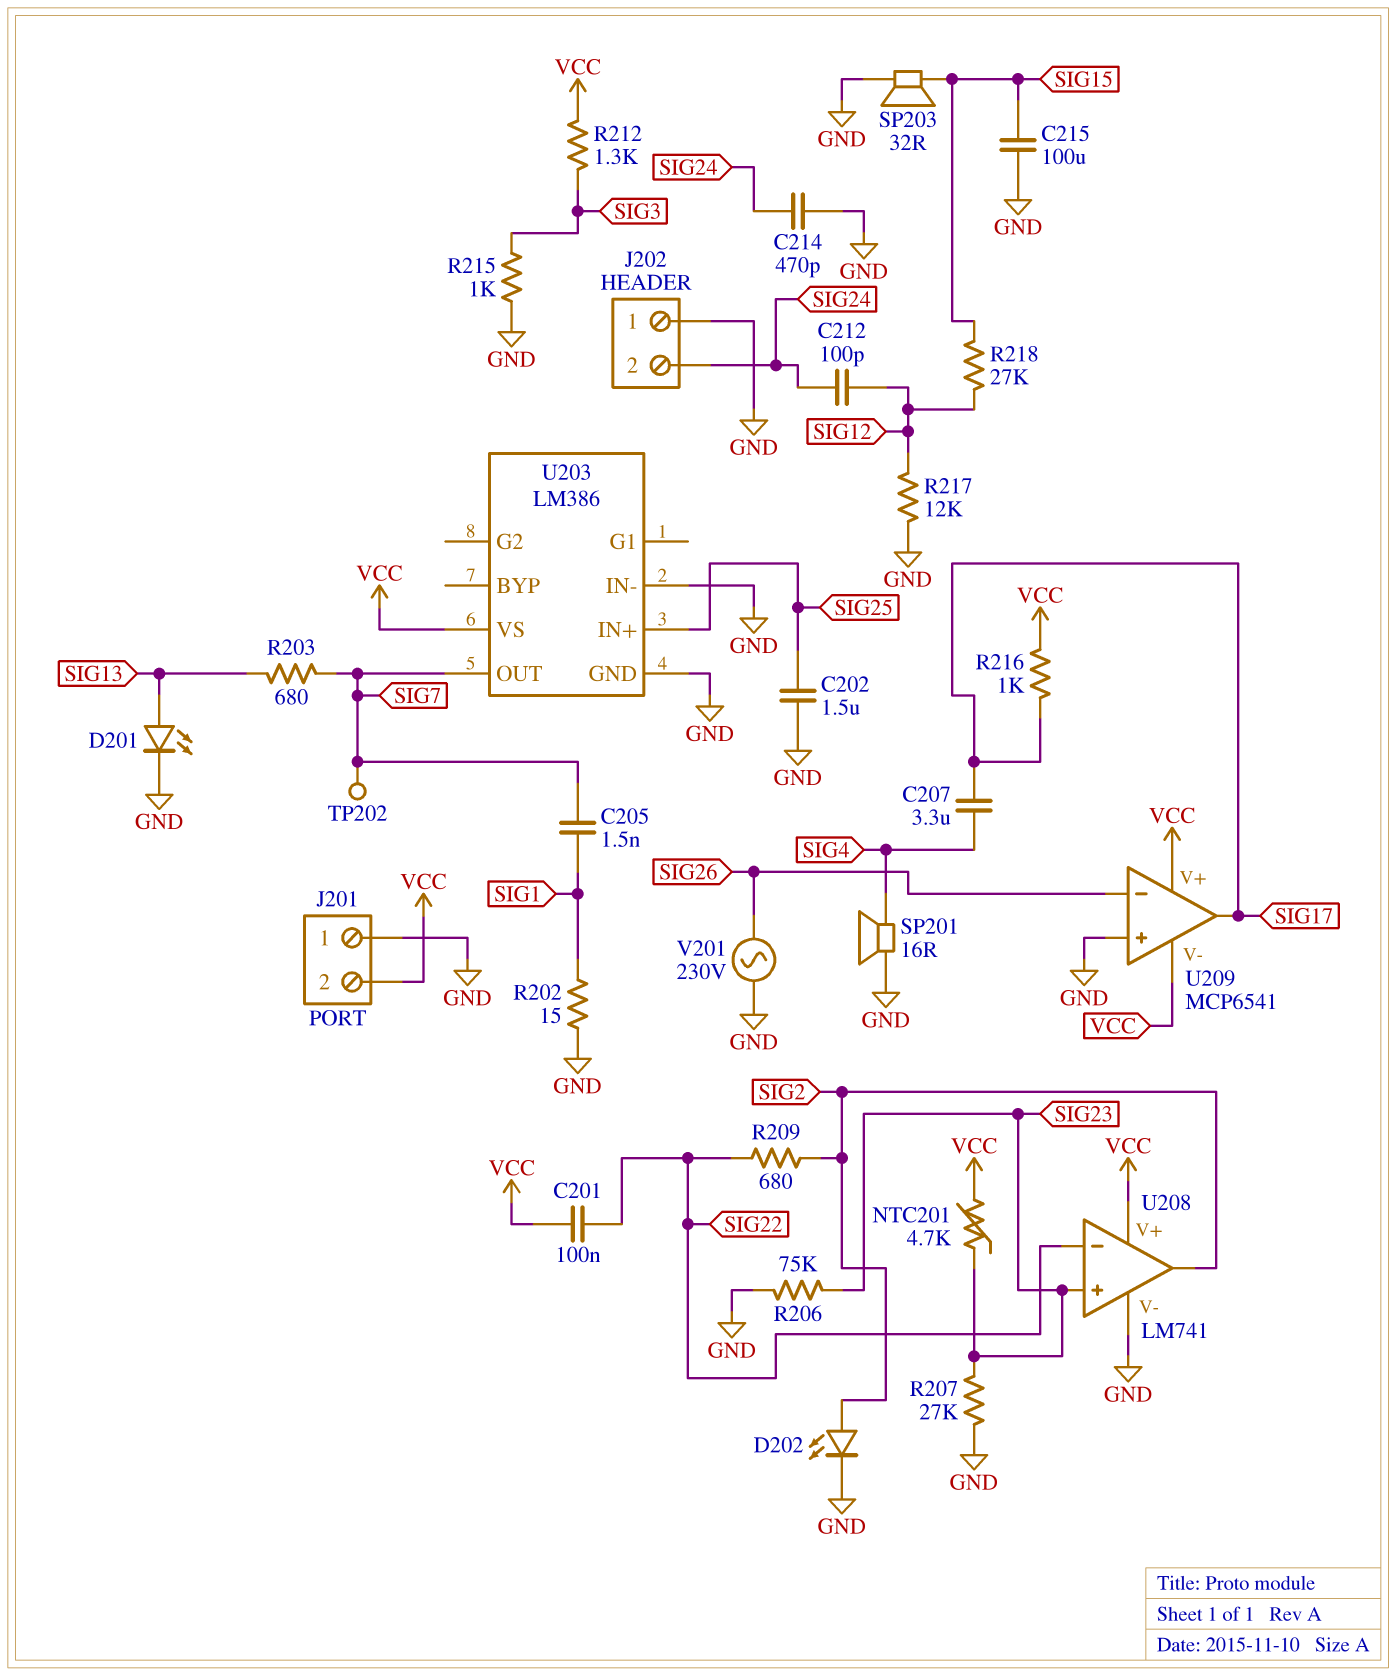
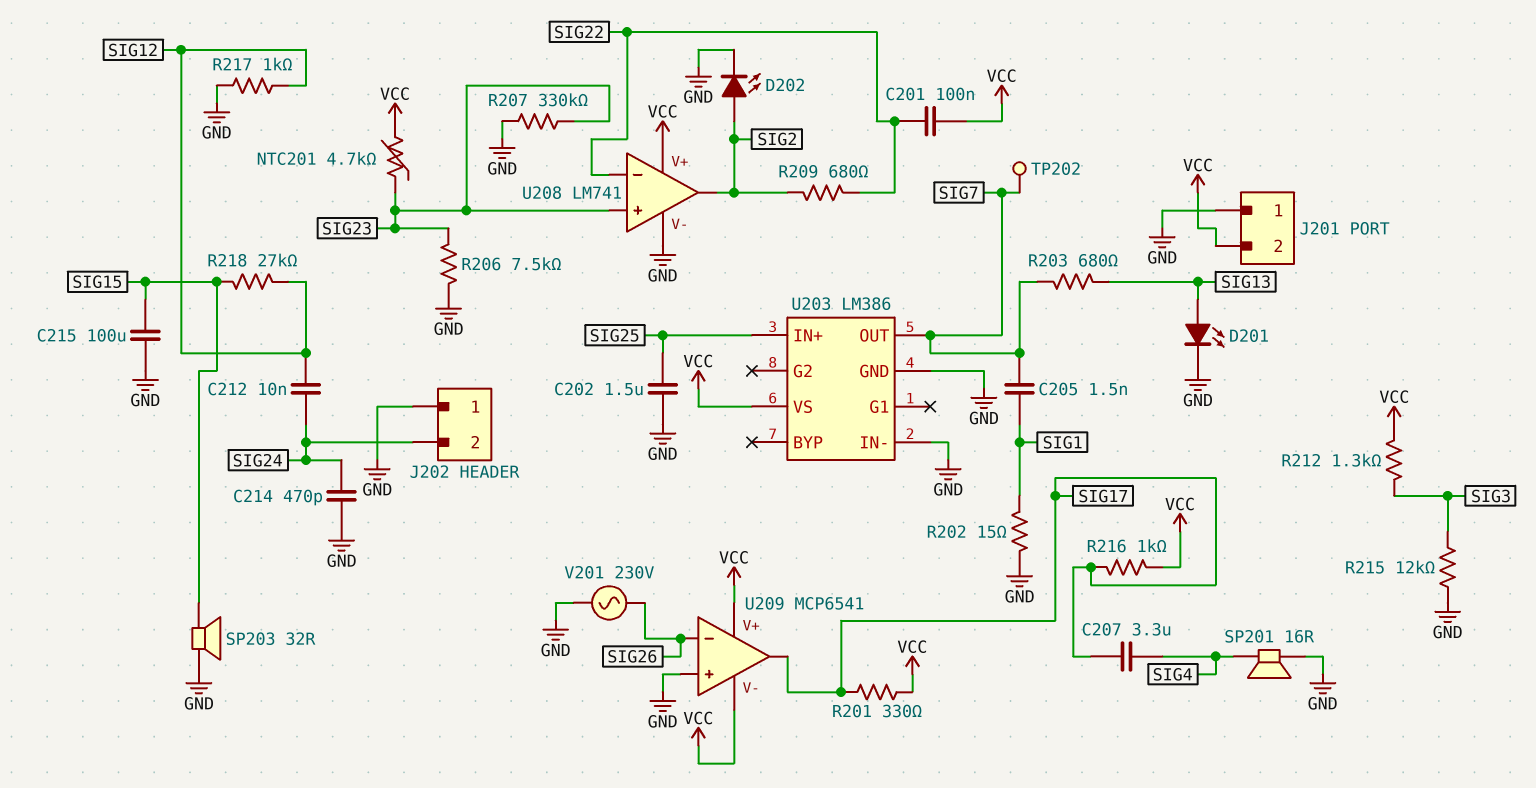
C212: 100pF (SIG12, SIG24) -> 10nF (SIG12, SIG24)
R201: none -> 330 (SIG17, VCC)
R206: 75k (GND, SIG23) -> 7.5k (GND, SIG23)
R207: 27k (GND, SIG23) -> 330k (GND, SIG23)
R215: 1k (GND, SIG3) -> 12k (GND, SIG3)
R217: 12k (GND, SIG12) -> 1k (GND, SIG12)

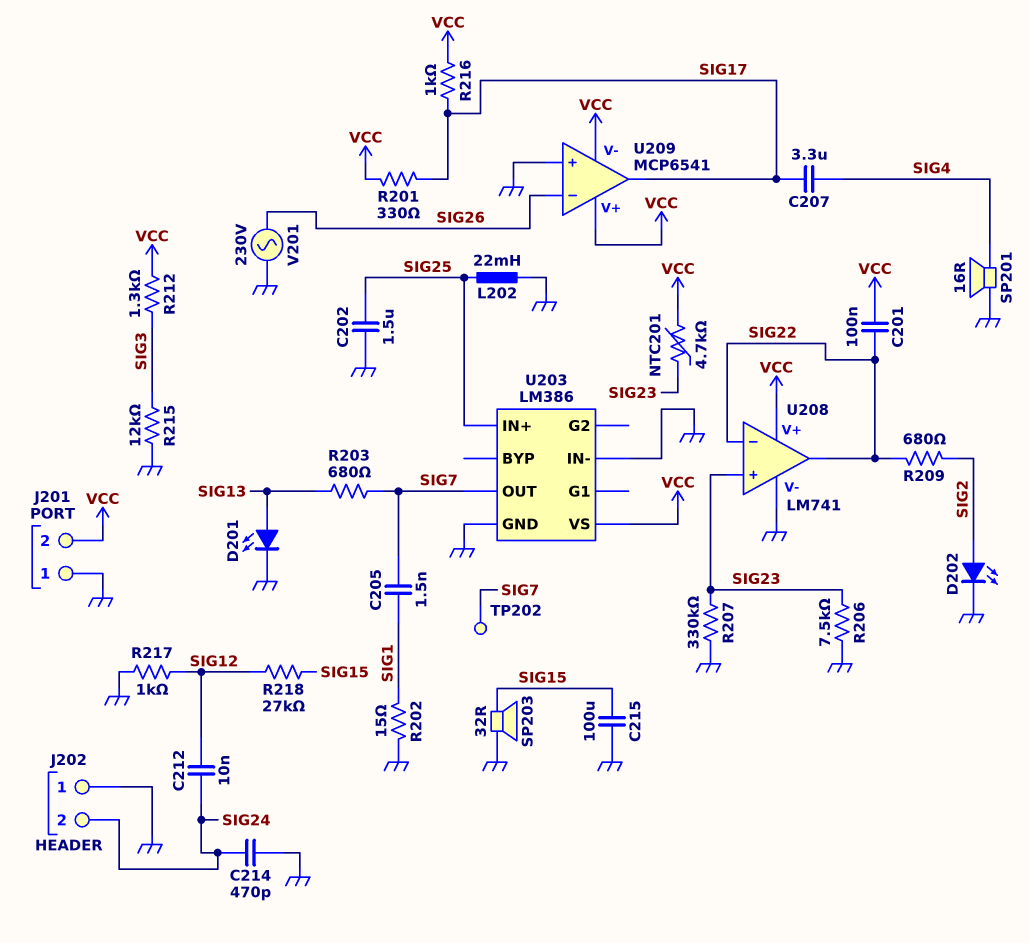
L202: none -> 22mH (GND, SIG25)
U208 pin out: SIG2 -> SIG22

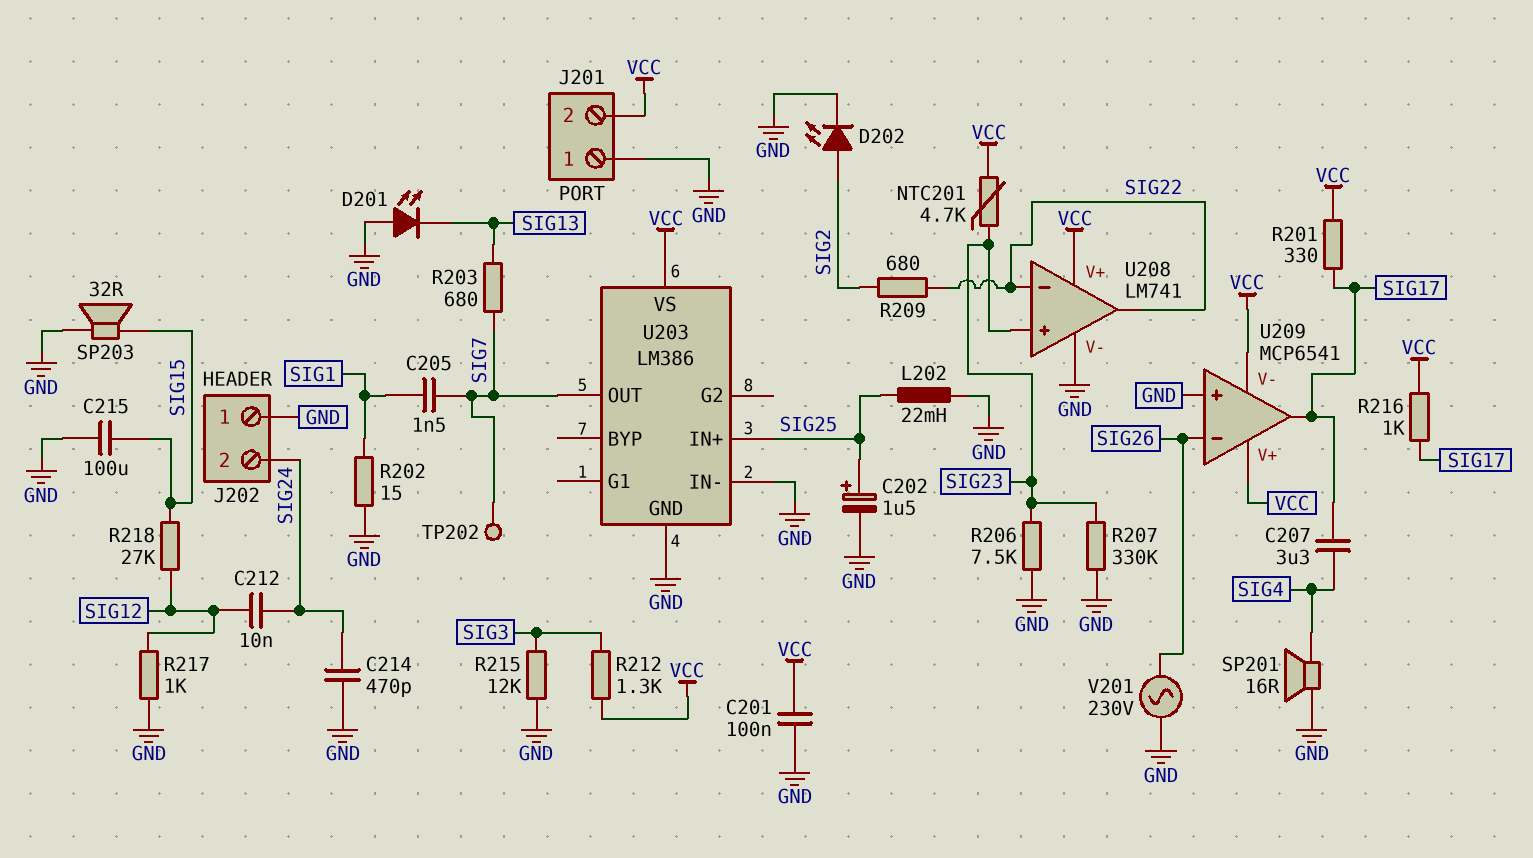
C201: 100nF (SIG22, VCC) -> 100nF (GND, VCC)
C202: 1.5uF (GND, SIG25) -> 1.5uF (plus SIG25, minus GND)
D201: LED (A SIG13, K GND) -> LED (A GND, K SIG13)

